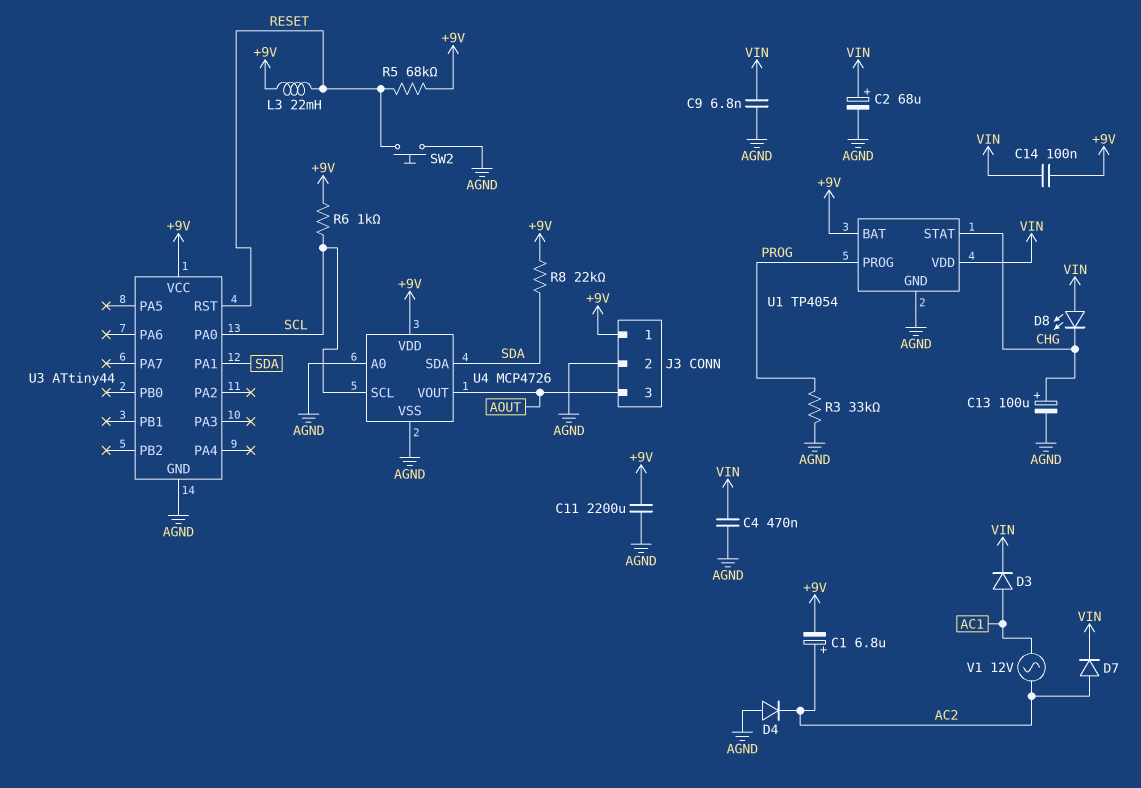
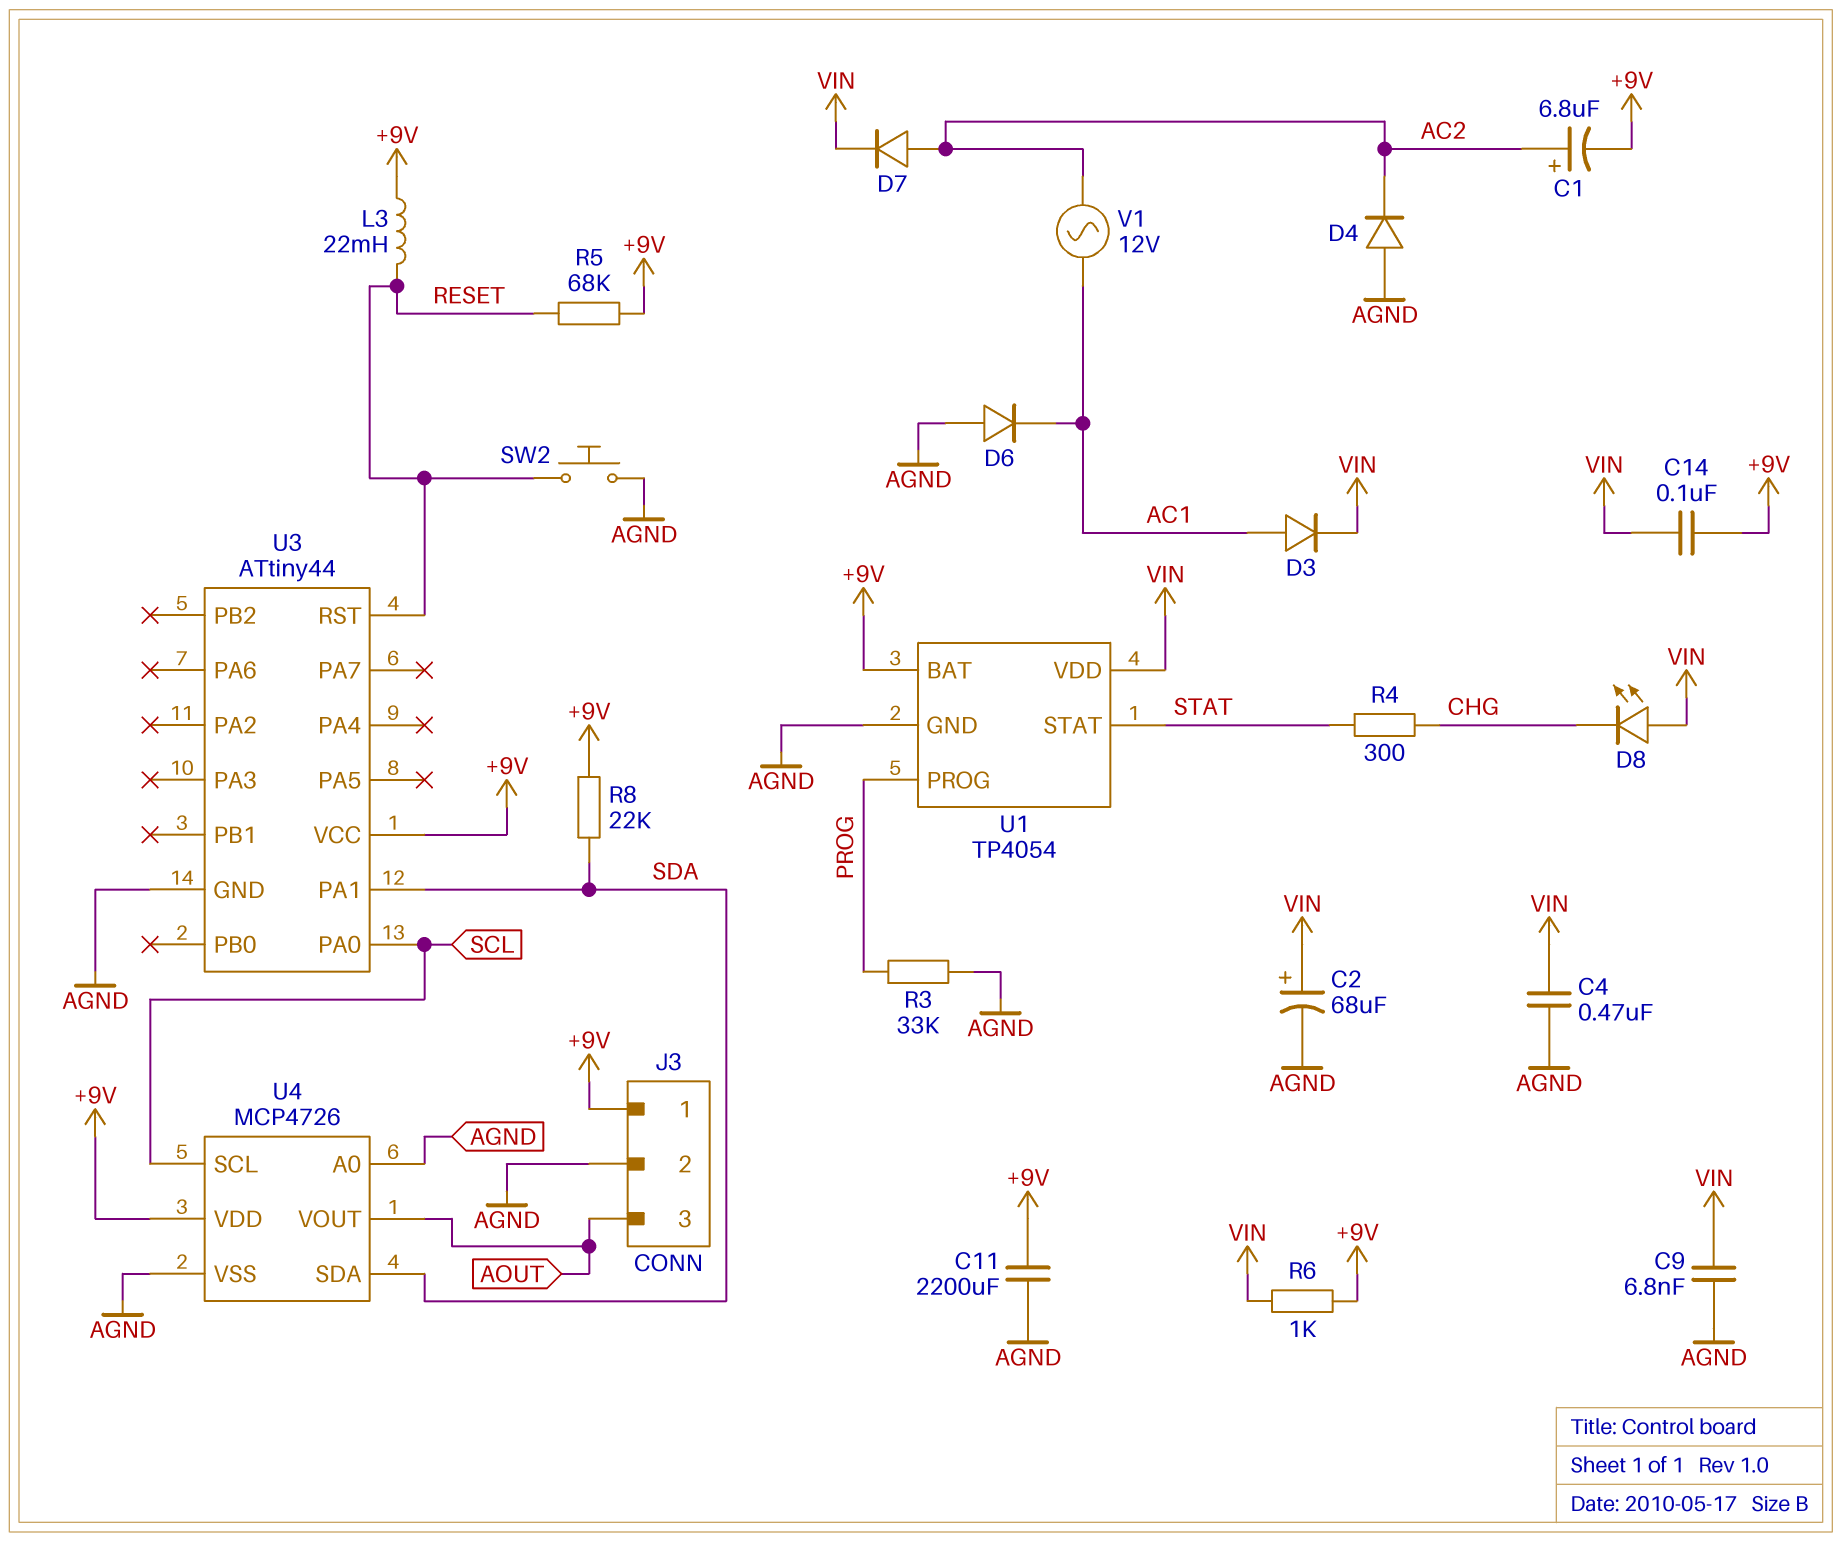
C13: 100uF (plus CHG, minus AGND) -> none
D6: none -> diode (A AGND, K AC1)
R4: none -> 300 (CHG, STAT)
R6: 1k (+9V, SCL) -> 1k (+9V, VIN)
U1 pin STAT: CHG -> STAT

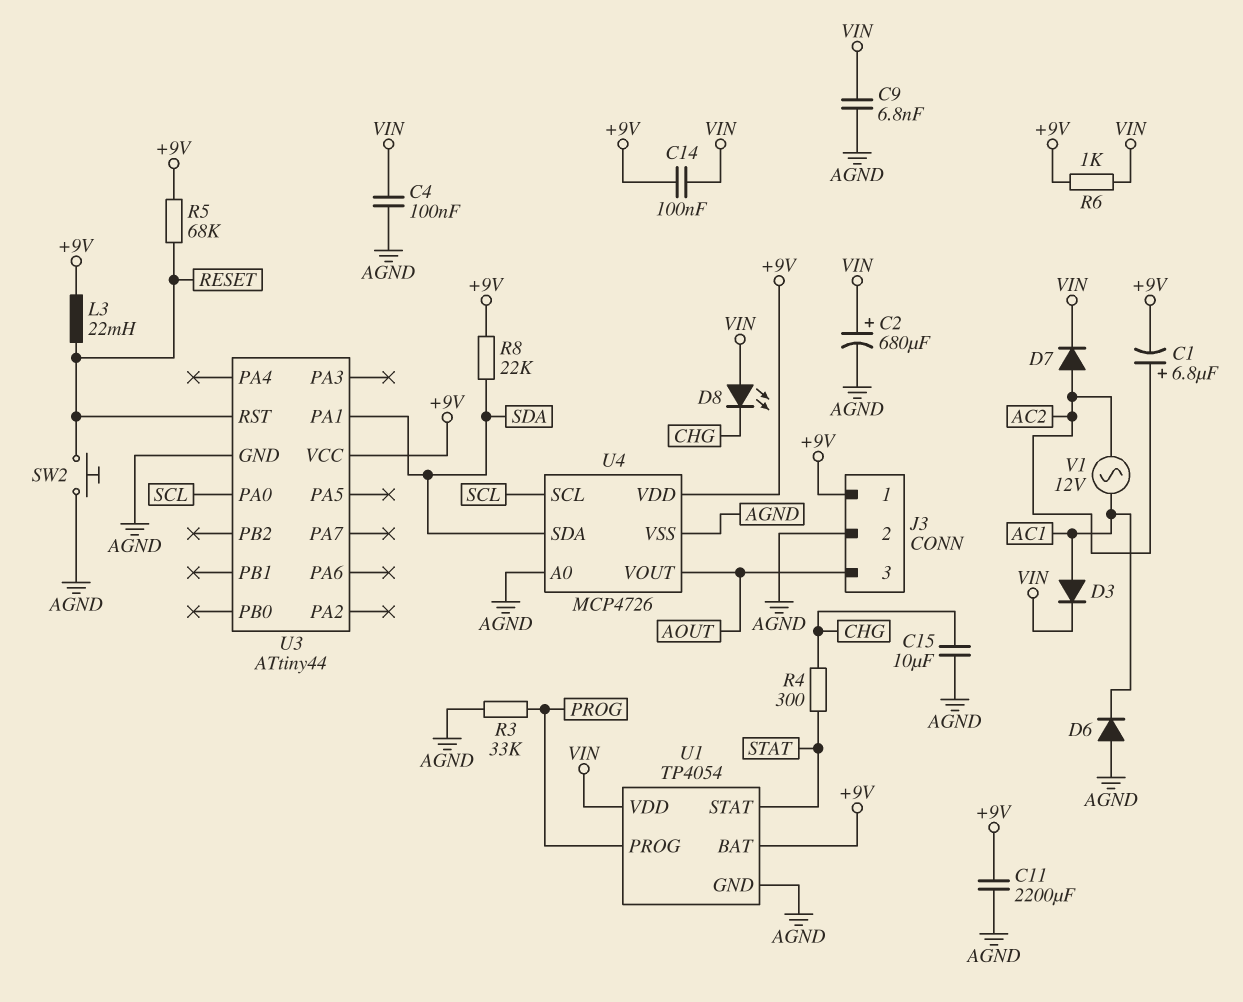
C2: 68uF (plus VIN, minus AGND) -> 680uF (plus VIN, minus AGND)
C4: 470nF (AGND, VIN) -> 100nF (AGND, VIN)
C15: none -> 10uF (AGND, CHG)
D4: diode (A AGND, K AC2) -> none

